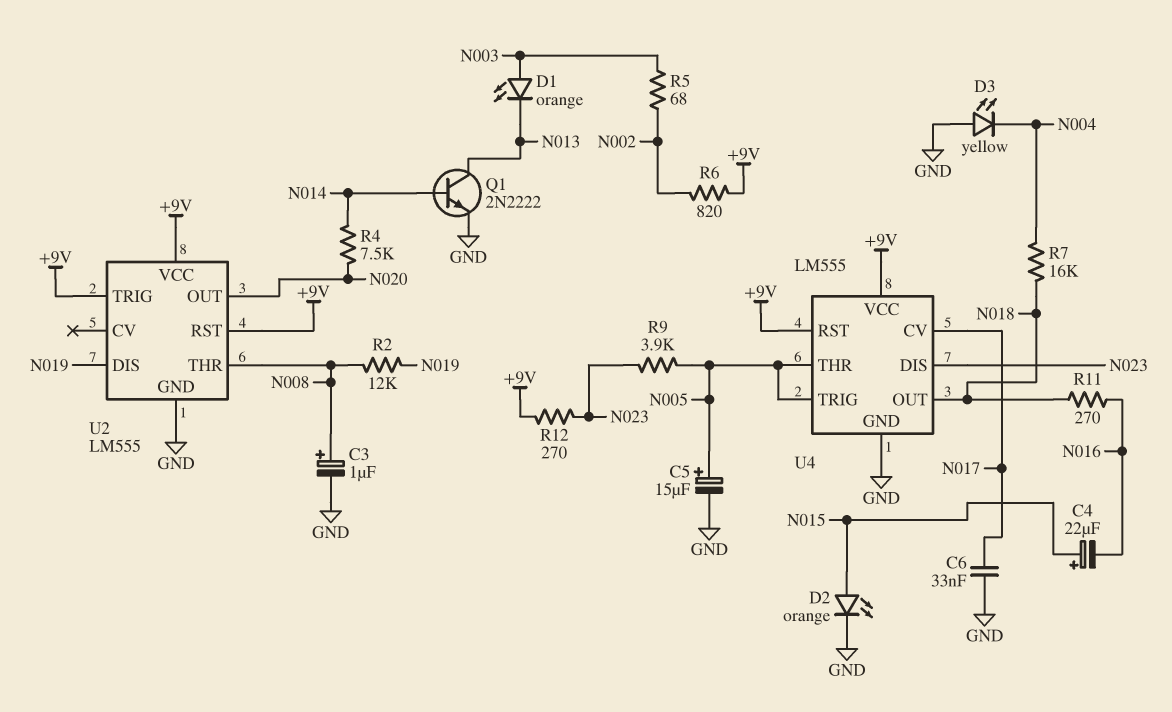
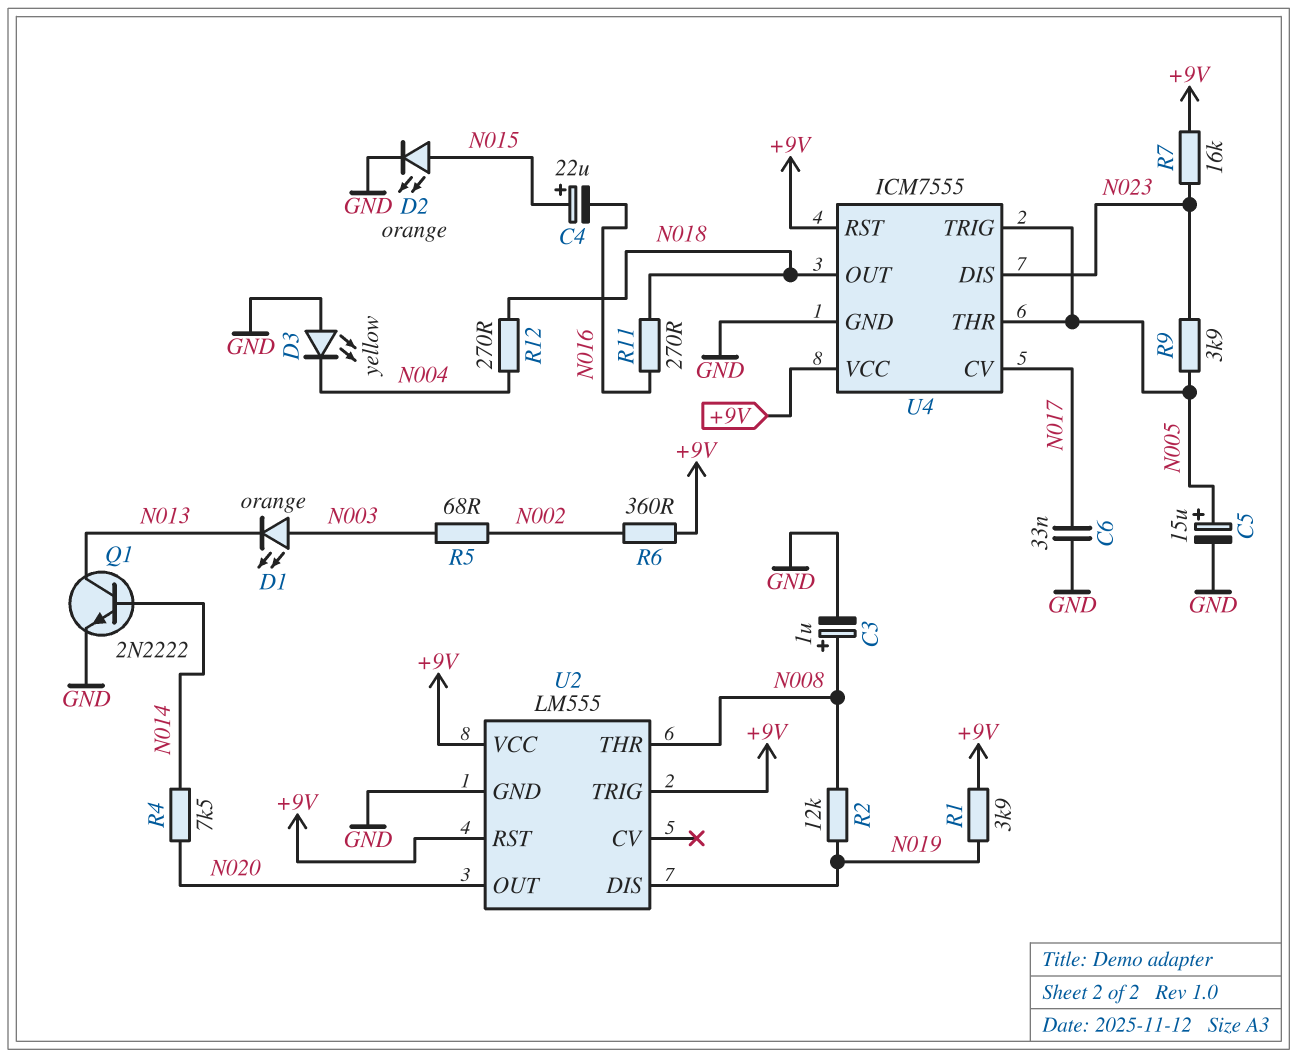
R1: none -> 3.9k (+9V, N019)
R6: 820 (+9V, N002) -> 360 (+9V, N002)
R7: 16k (N004, N018) -> 16k (+9V, N023)
R12: 270 (+9V, N023) -> 270 (N004, N018)
U4: LM555 -> ICM7555

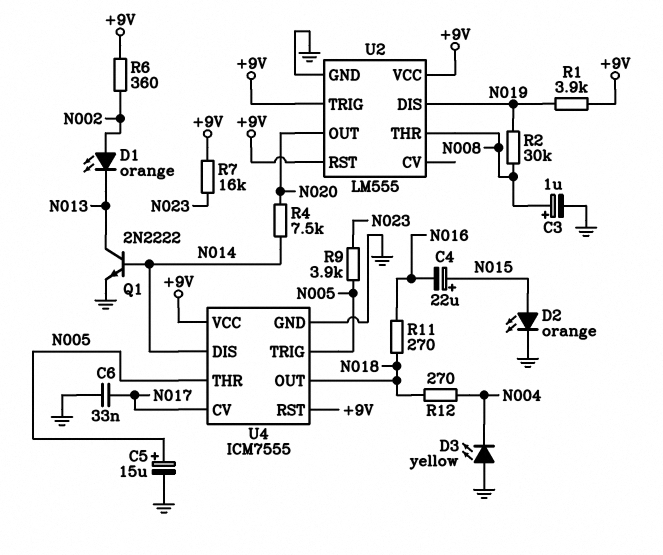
D1: LED orange (A N003, K N013) -> LED orange (A N002, K N013)
R2: 12k (N008, N019) -> 30k (N008, N019)
R5: 68 (N002, N003) -> none
U4 pin DIS: N023 -> N014

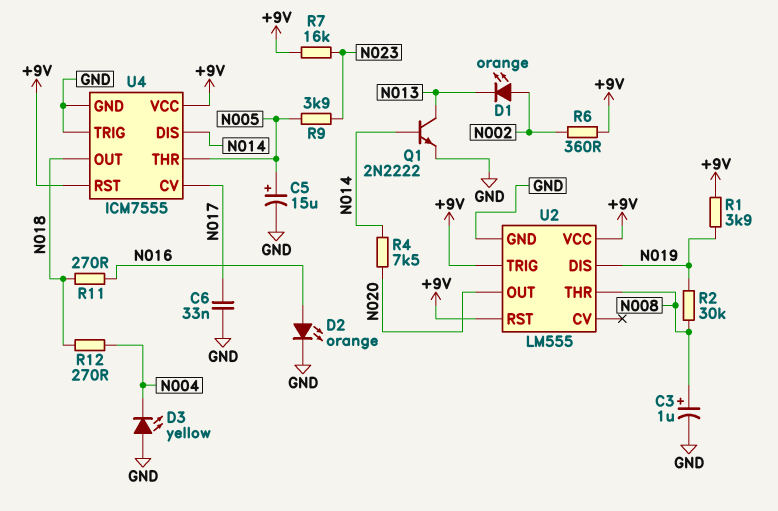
C4: 22uF (plus N015, minus N016) -> none
D2: LED orange (A N015, K GND) -> LED orange (A N016, K GND)
U4 pin TRIG: N005 -> GND

